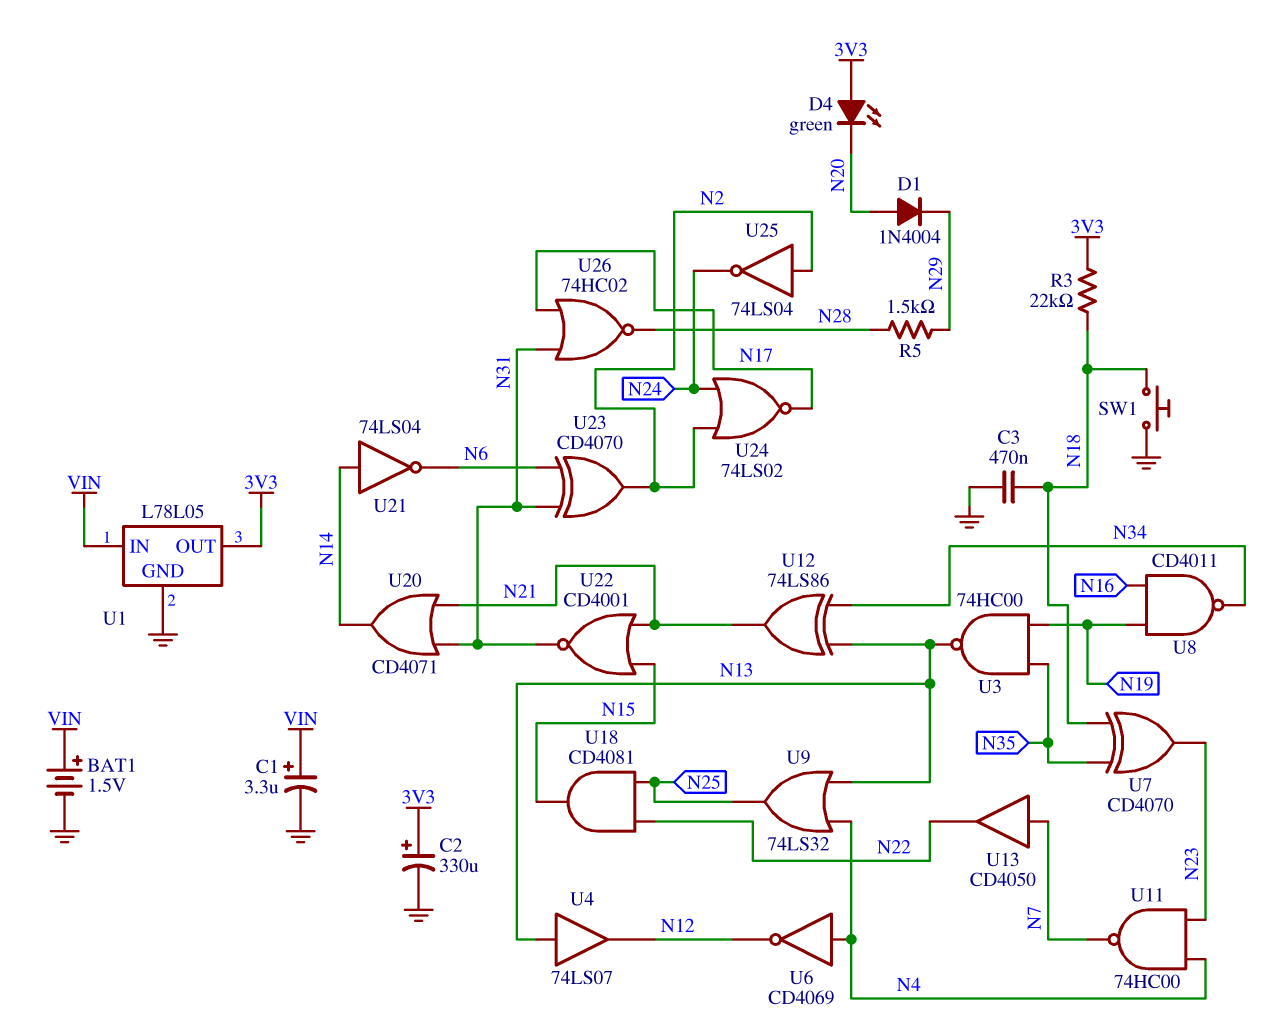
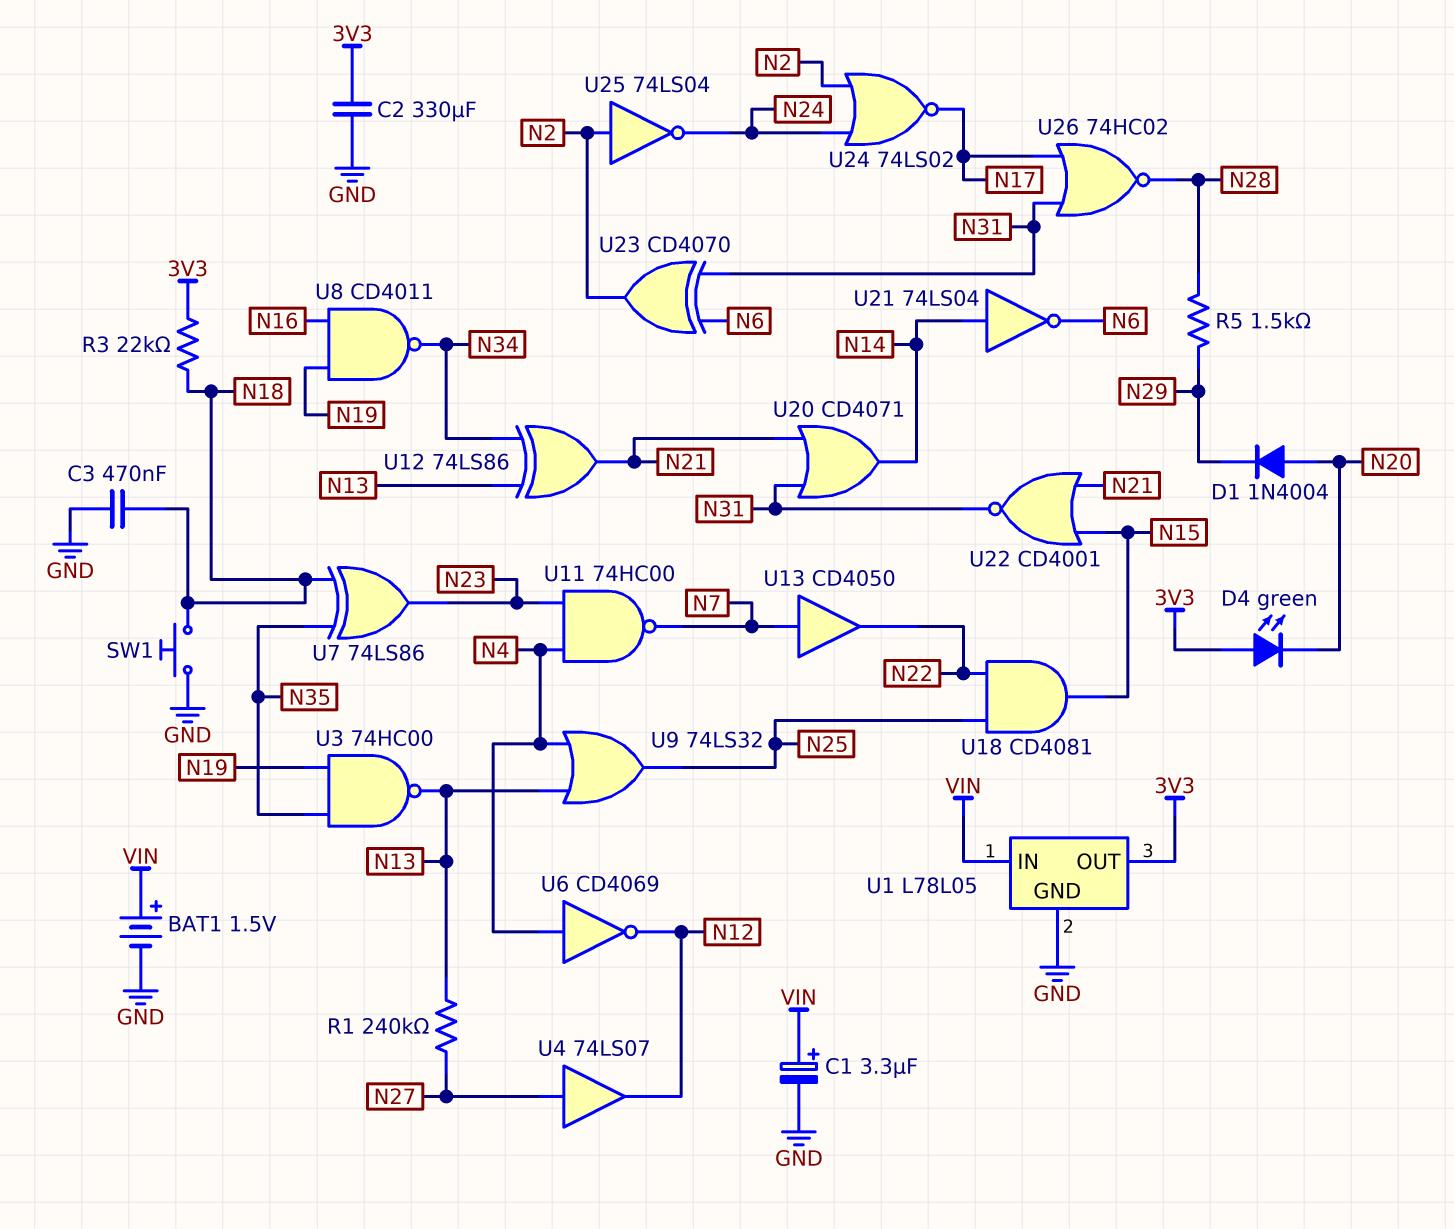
C2: 330uF (plus 3V3, minus GND) -> 330uF (3V3, GND)
R1: none -> 240k (N13, N27)
U4: buffer 74LS07 (in N13, out N12) -> buffer 74LS07 (in N27, out N12)
U7: XOR CD4070 (in N18, in N35, out N23) -> XOR 74LS86 (in N18, in N35, out N23)

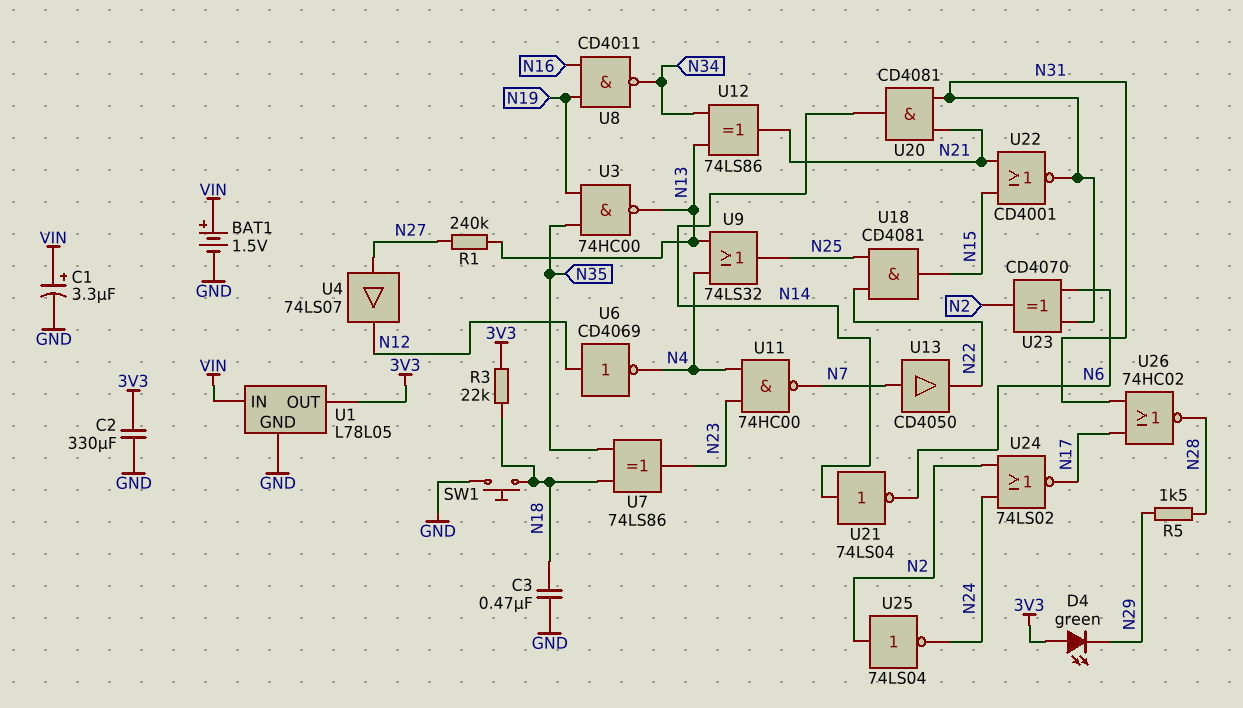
D1: diode 1N4004 (A N20, K N29) -> none
D4: LED green (A 3V3, K N20) -> LED green (A 3V3, K N29)
U6: NOT CD4069 (in N4, out N12) -> NOT CD4069 (in N12, out N4)
U20: OR CD4071 (in N21, in N31, out N14) -> AND CD4081 (in N21, in N31, out N14)

